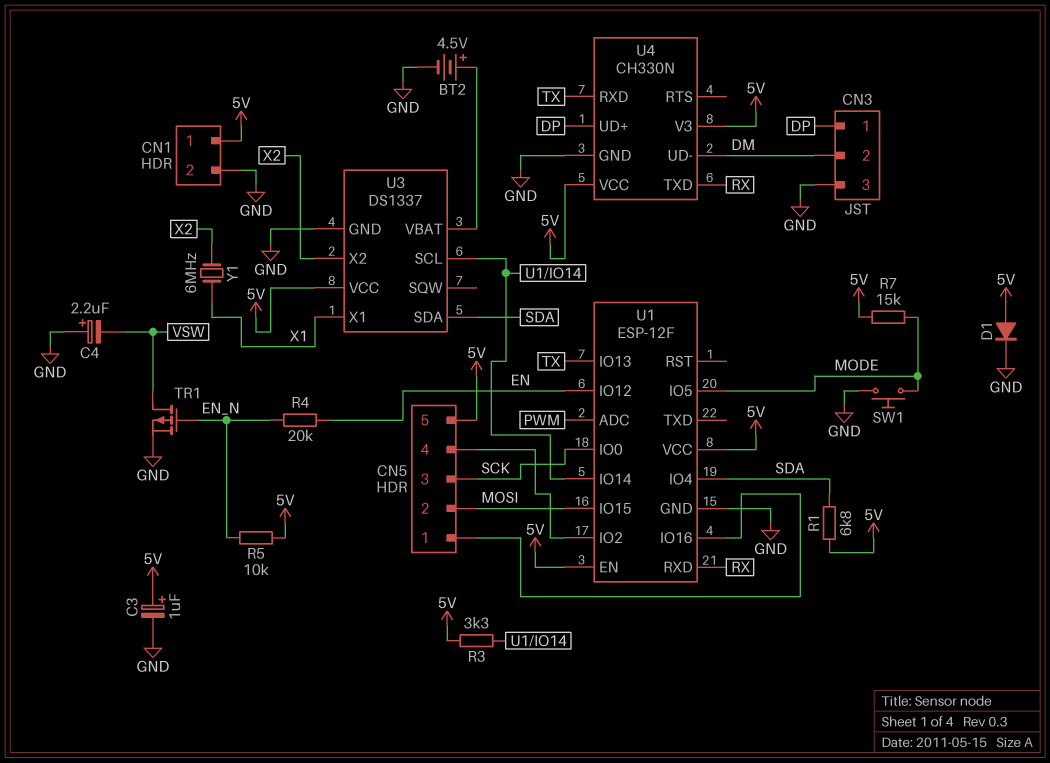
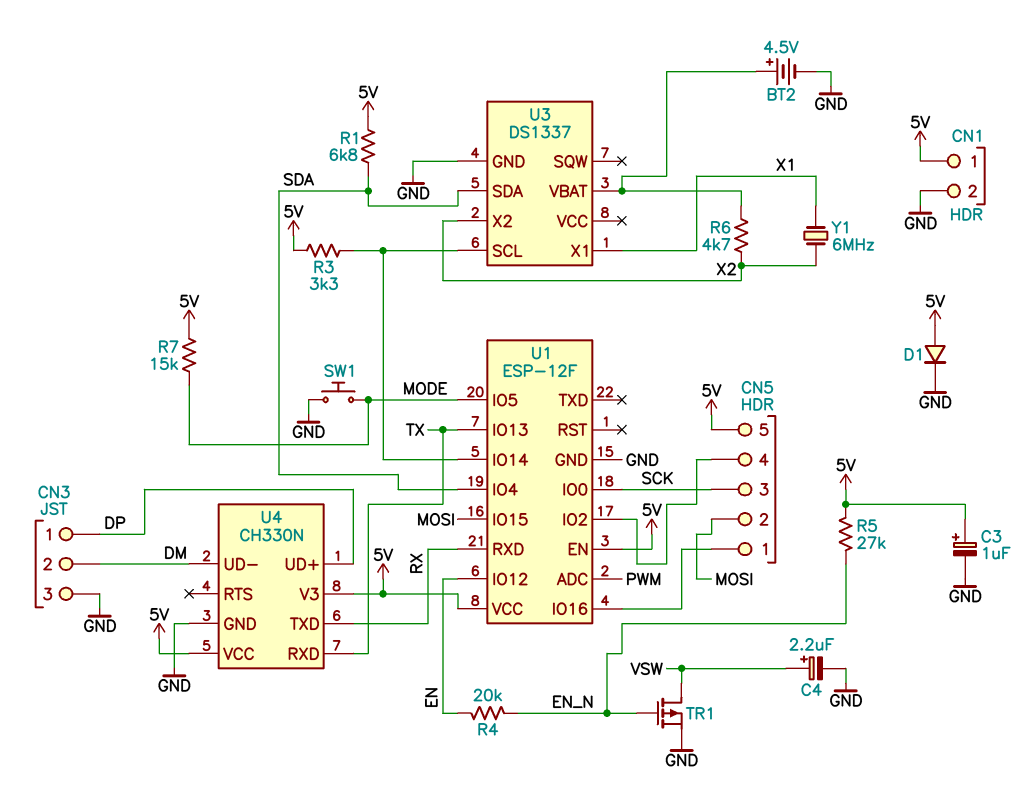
C4: 2.2uF (plus GND, minus VSW) -> 2.2uF (plus VSW, minus GND)
R5: 10k (5V, EN_N) -> 27k (5V, EN_N)
R6: none -> 4.7k (U3/VBAT, X2)
U3 pin VCC: 5V -> none

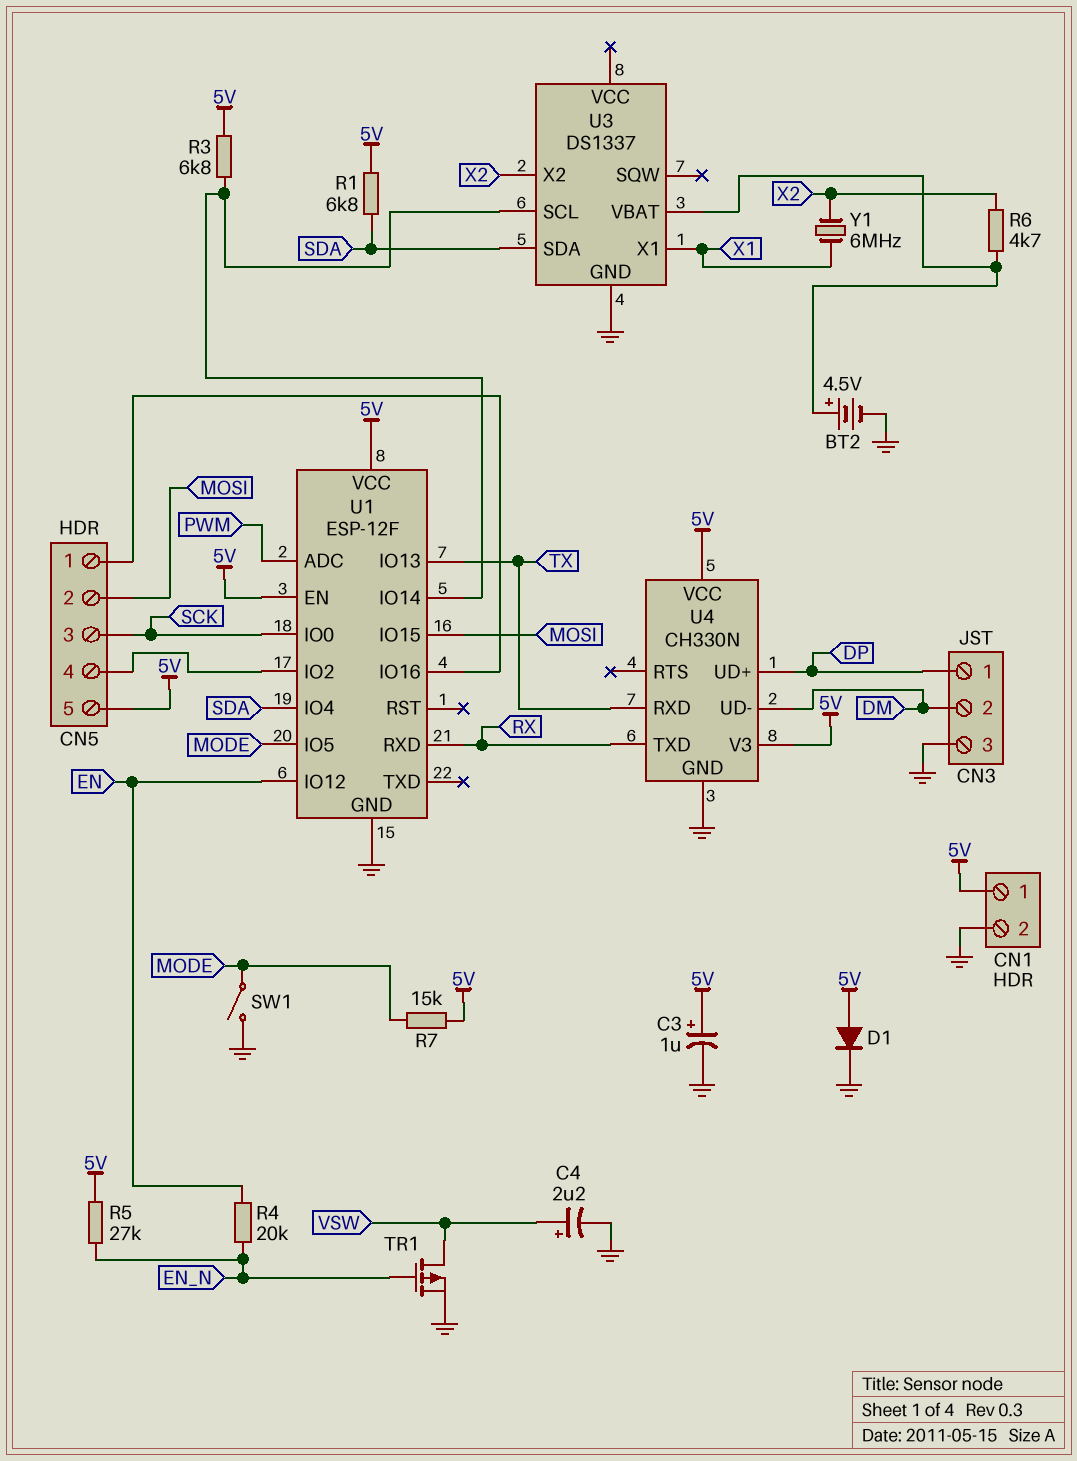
R3: 3.3k (5V, U1/IO14) -> 6.8k (5V, U1/IO14)
SW1: button (GND, MODE) -> switch (GND, MODE)

